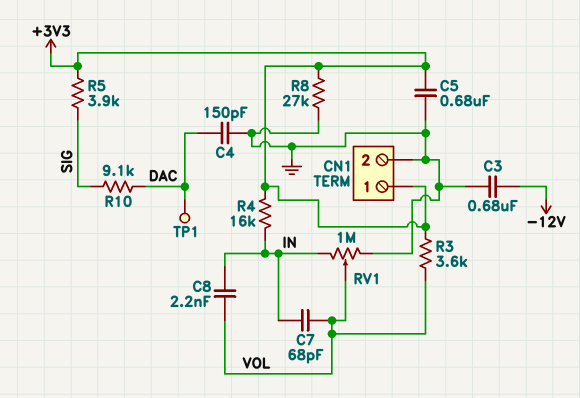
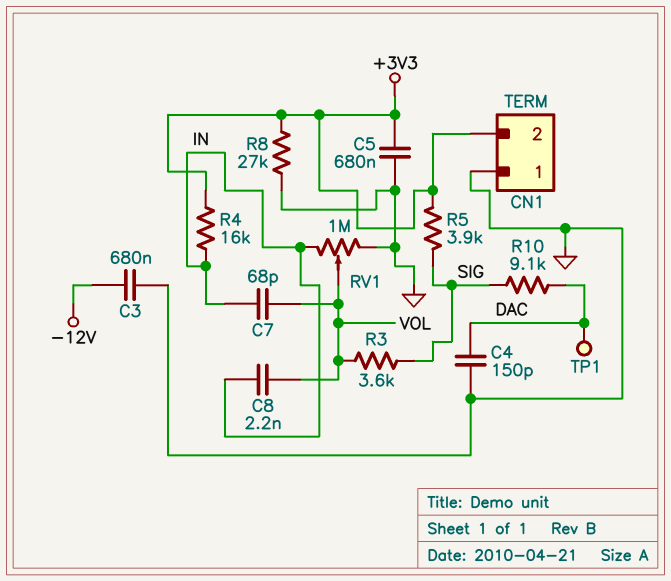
CN1 pin 1: +3V3 -> GND
CN1 pin 2: GND -> +3V3
R3: 3.6k (+3V3, VOL) -> 3.6k (SIG, VOL)

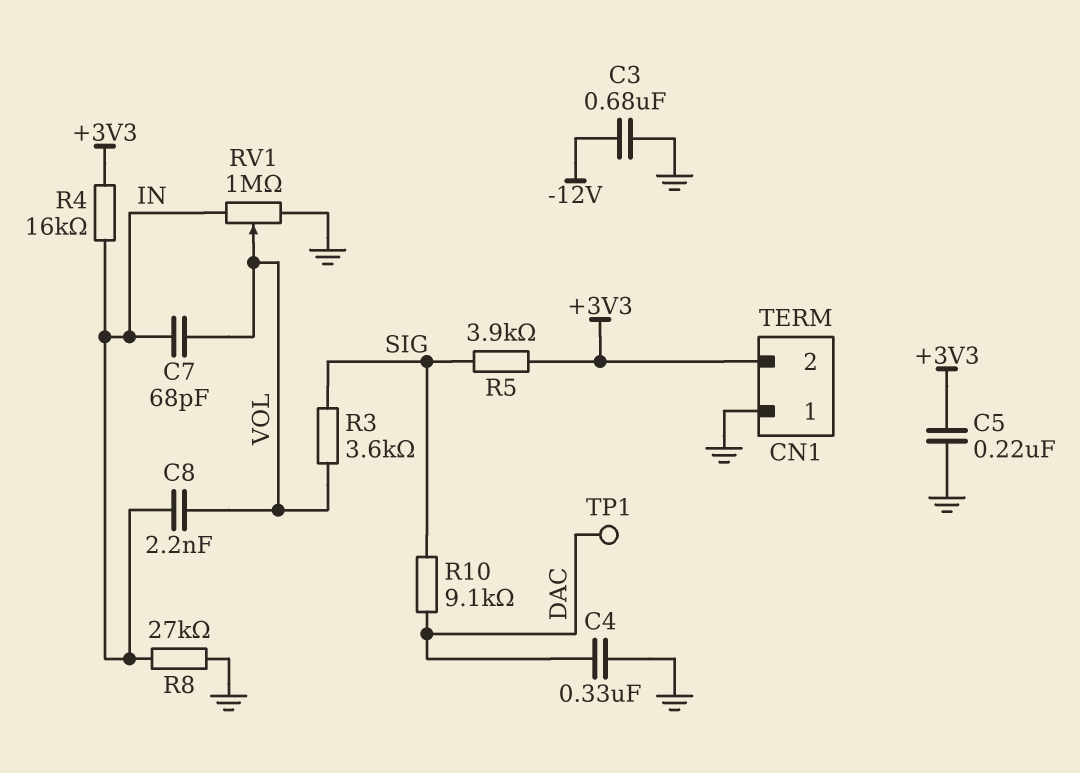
C4: 150pF (DAC, GND) -> 330nF (DAC, GND)
C5: 680nF (+3V3, GND) -> 220nF (+3V3, GND)
R8: 27k (+3V3, GND) -> 27k (GND, IN)

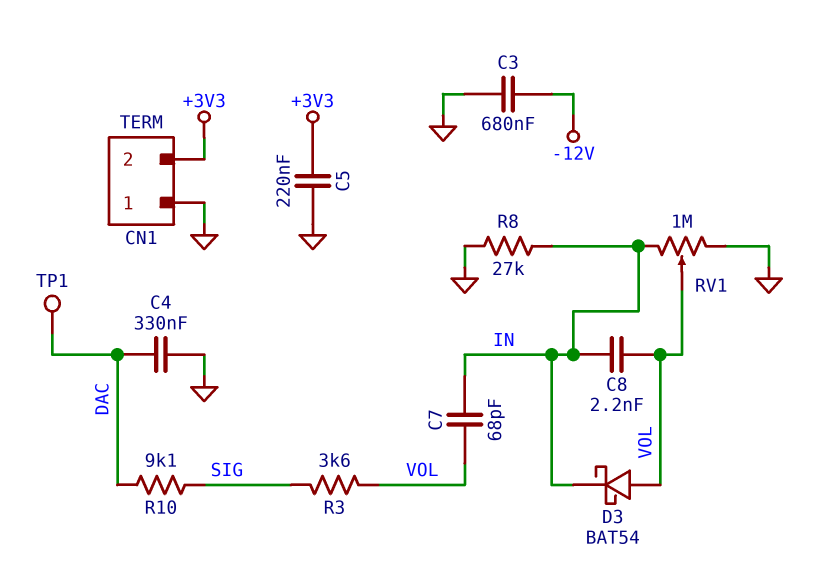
D3: none -> schottky BAT54 (A VOL, K IN)
R4: 16k (+3V3, IN) -> none
R5: 3.9k (+3V3, SIG) -> none

